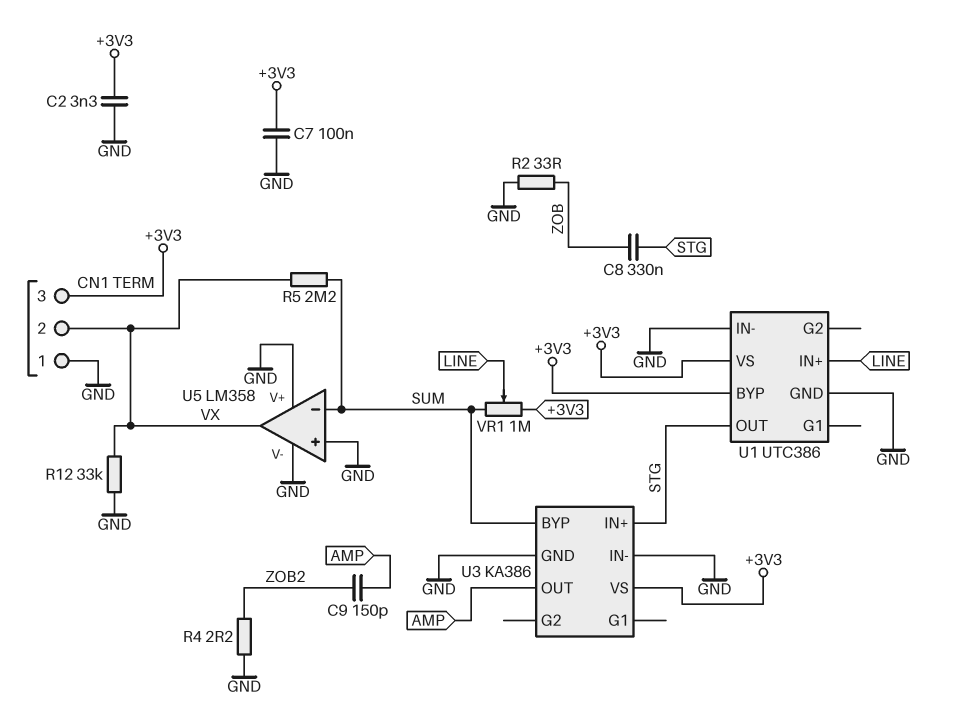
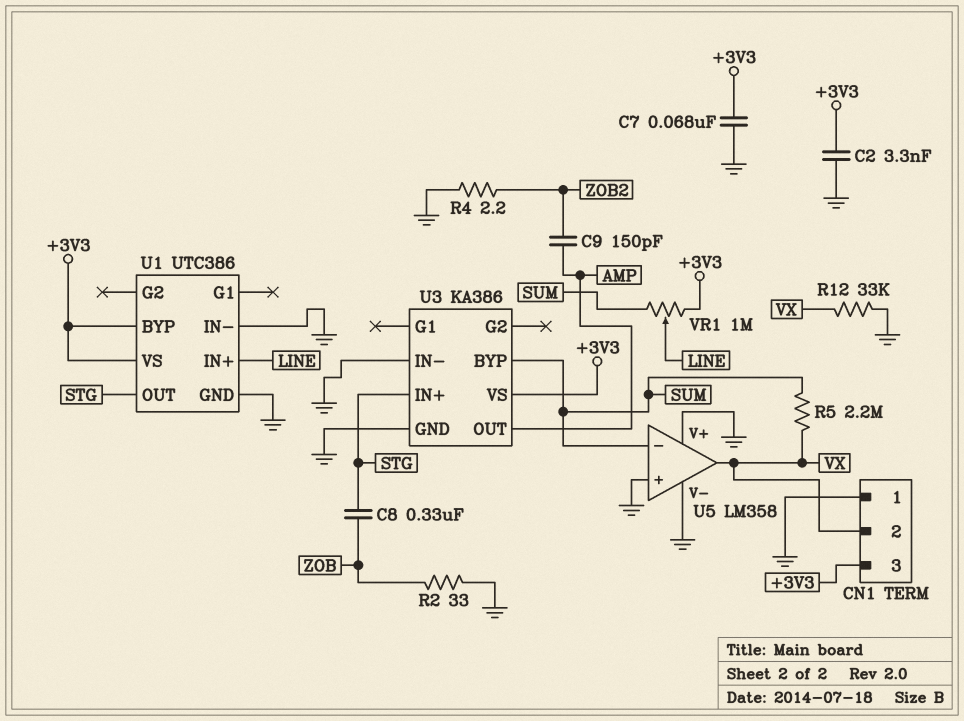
C7: 100nF (+3V3, GND) -> 68nF (+3V3, GND)

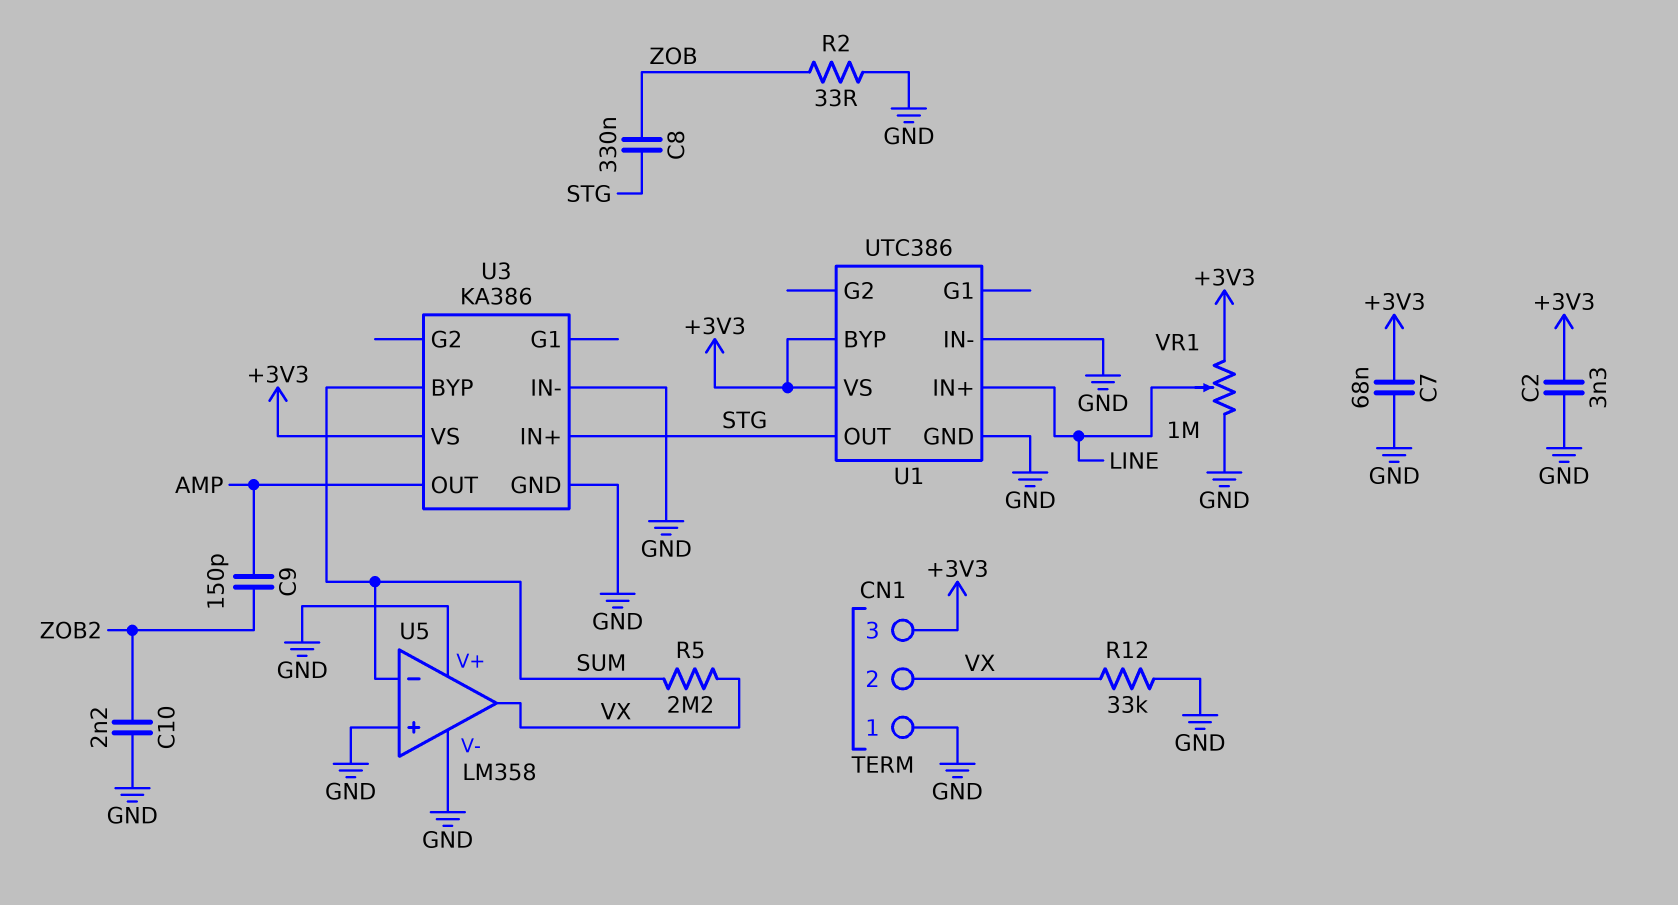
C10: none -> 2.2nF (GND, ZOB2)
R4: 2.2 (GND, ZOB2) -> none
VR1: 1M (+3V3, SUM, wiper LINE) -> 1M (+3V3, GND, wiper LINE)

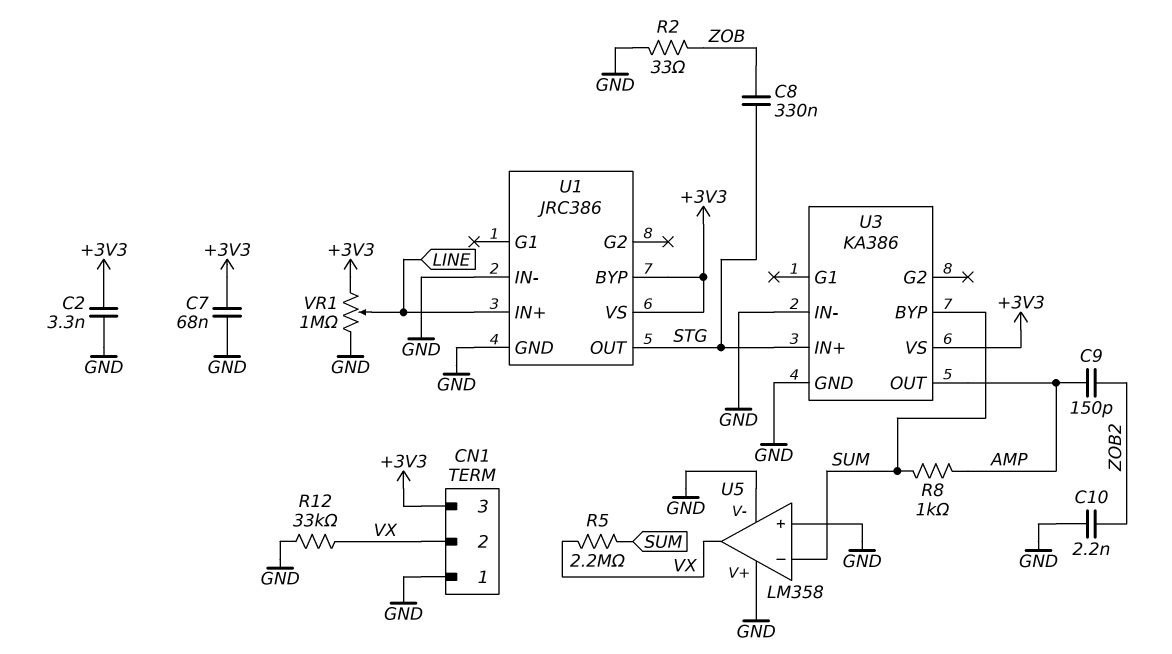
R8: none -> 1k (AMP, SUM)
U1: UTC386 -> JRC386

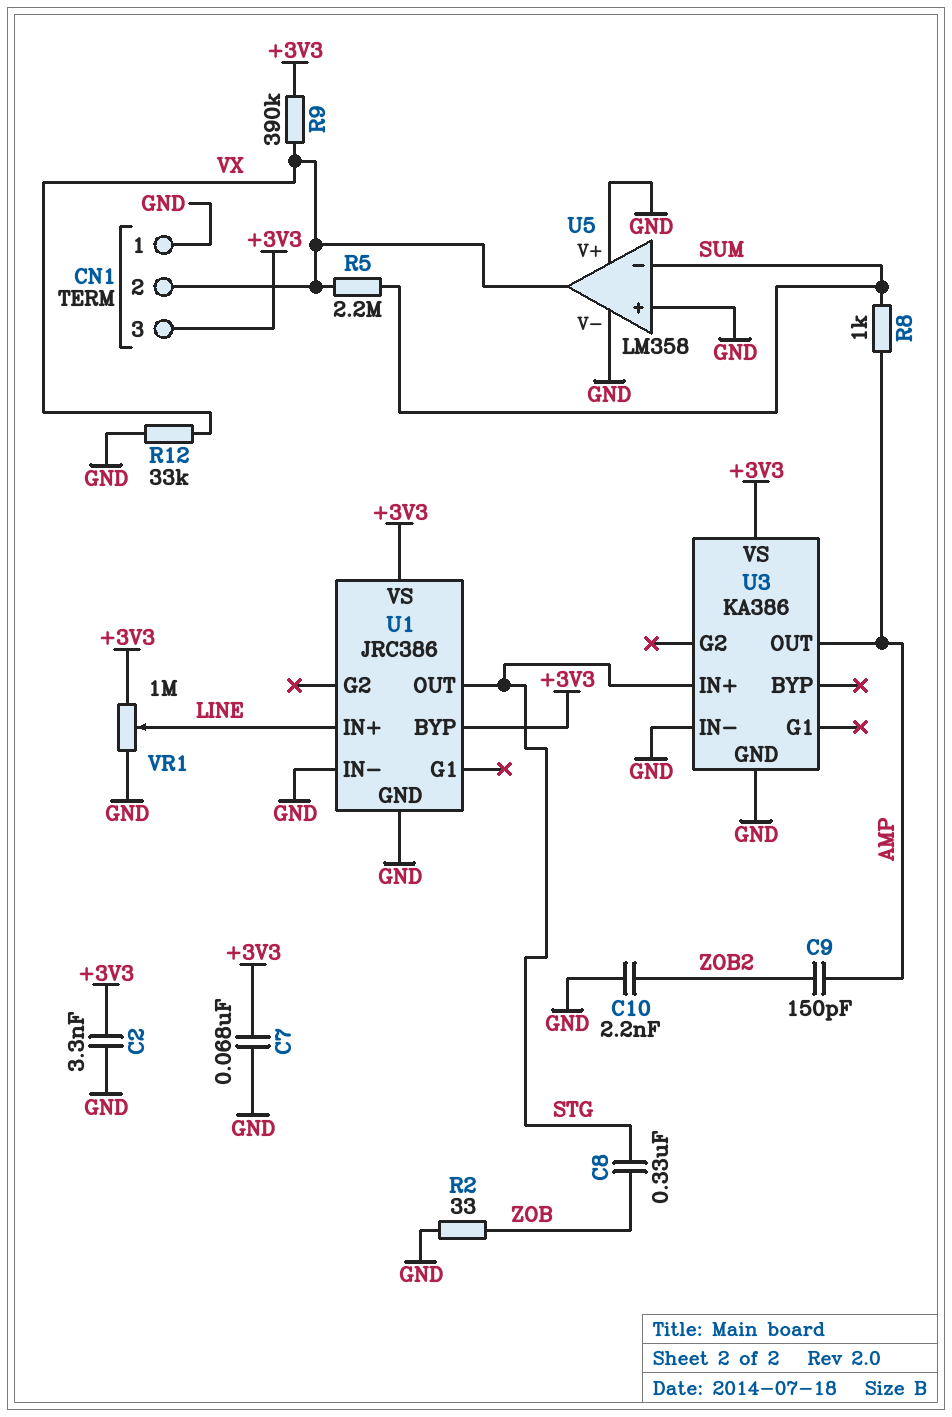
R9: none -> 390k (+3V3, VX)
U3 pin BYP: SUM -> none

